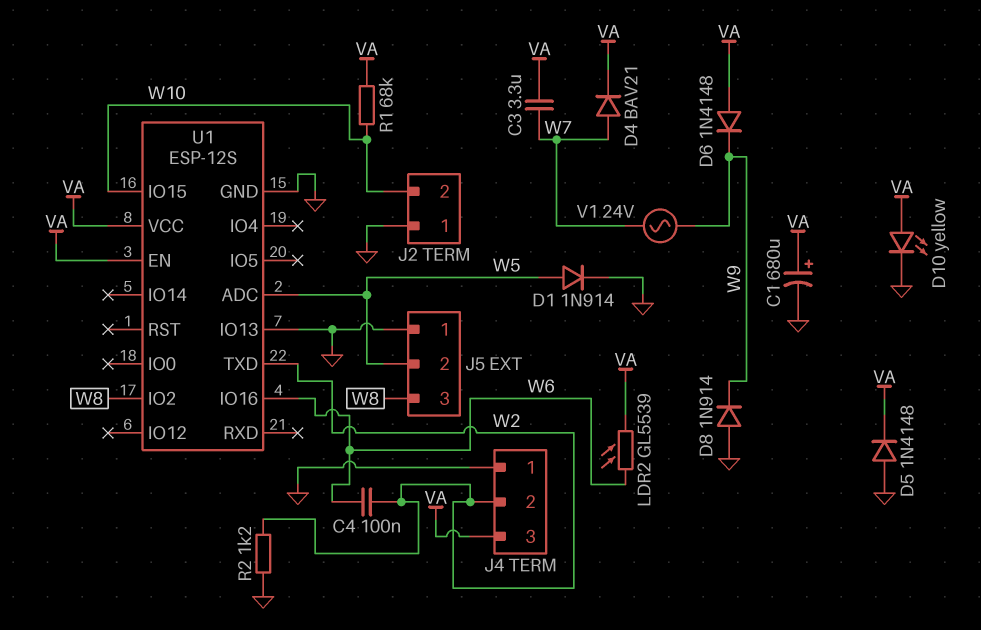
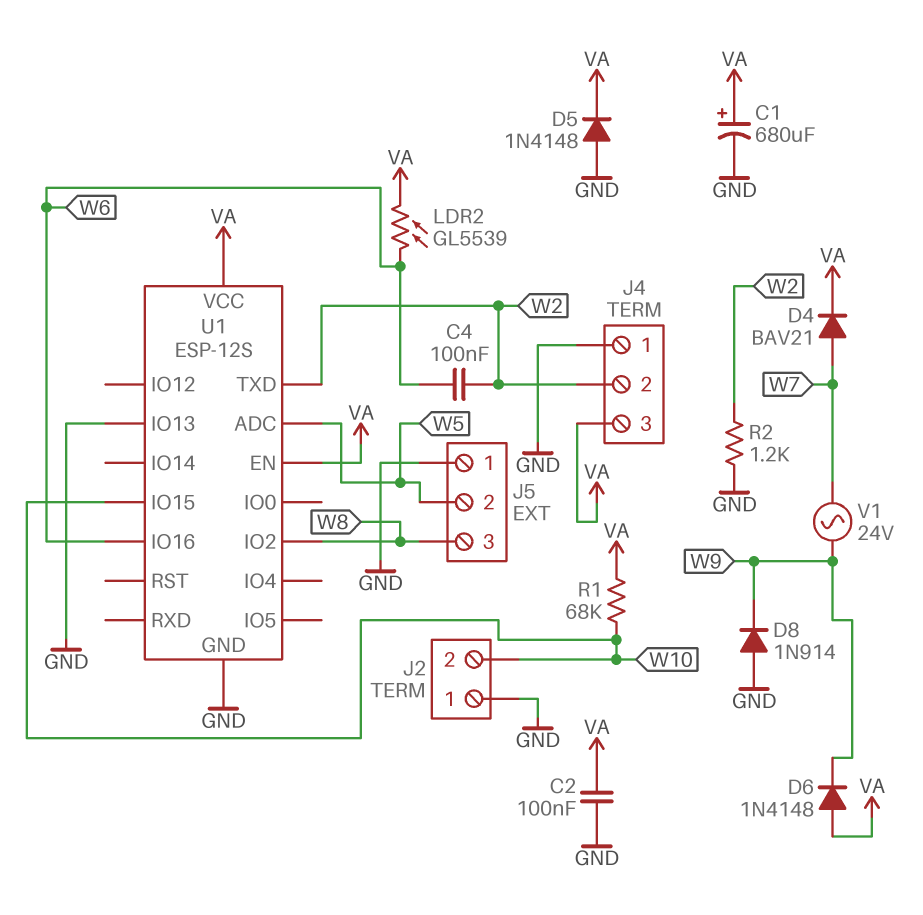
C2: none -> 100nF (GND, VA)
C3: 3.3uF (VA, W7) -> none
D1: diode 1N914 (A W5, K GND) -> none
D10: LED yellow (A VA, K GND) -> none

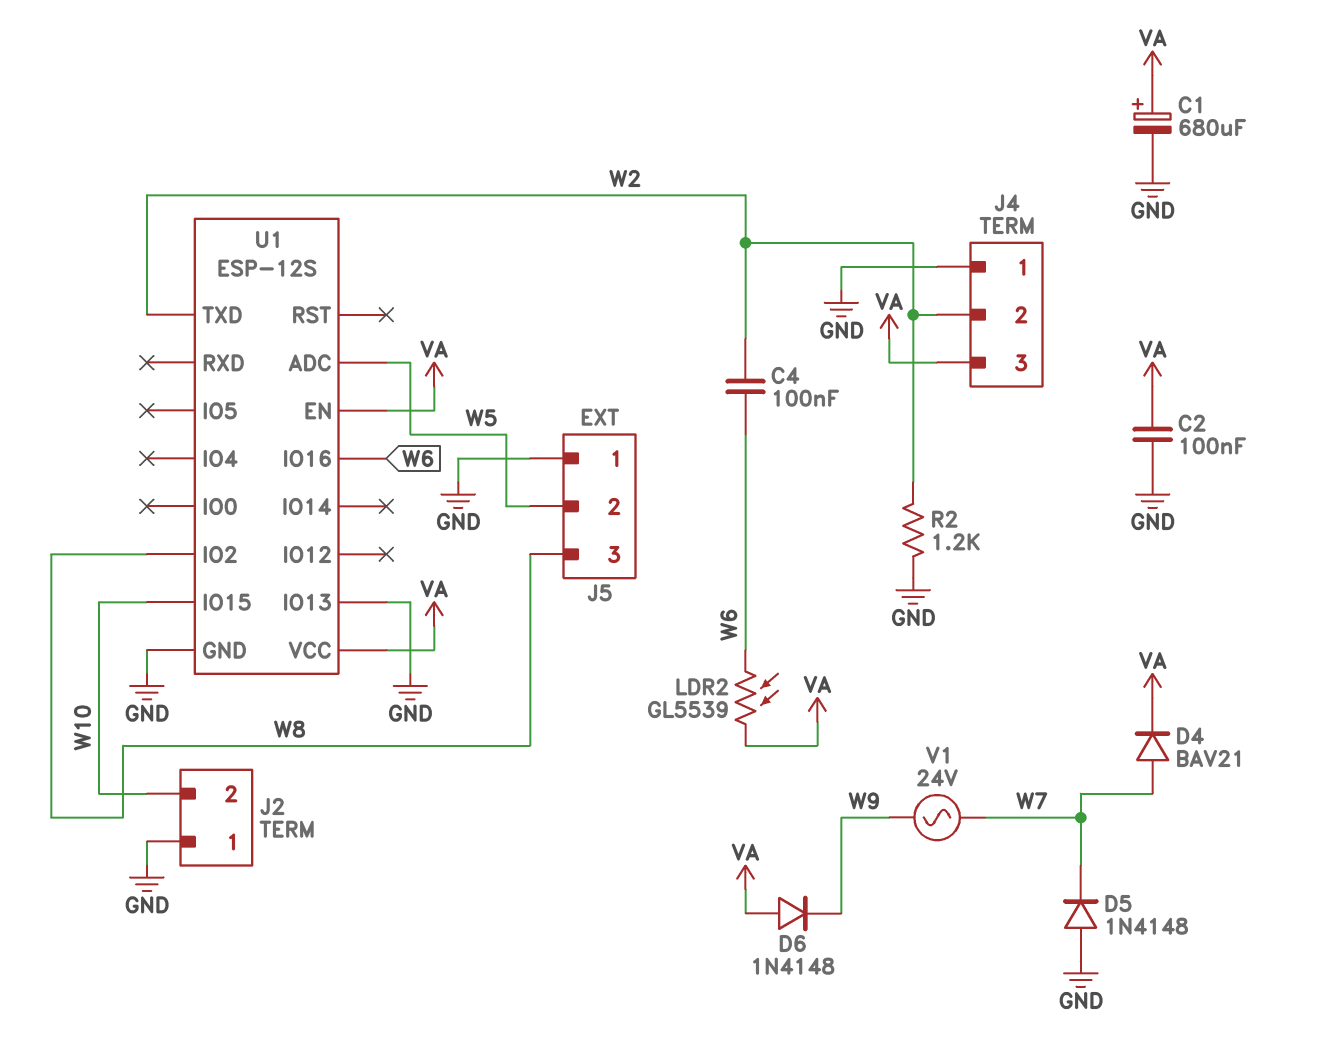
D5: diode 1N4148 (A GND, K VA) -> diode 1N4148 (A GND, K W7)
D8: diode 1N914 (A GND, K W9) -> none
R1: 68k (VA, W10) -> none

